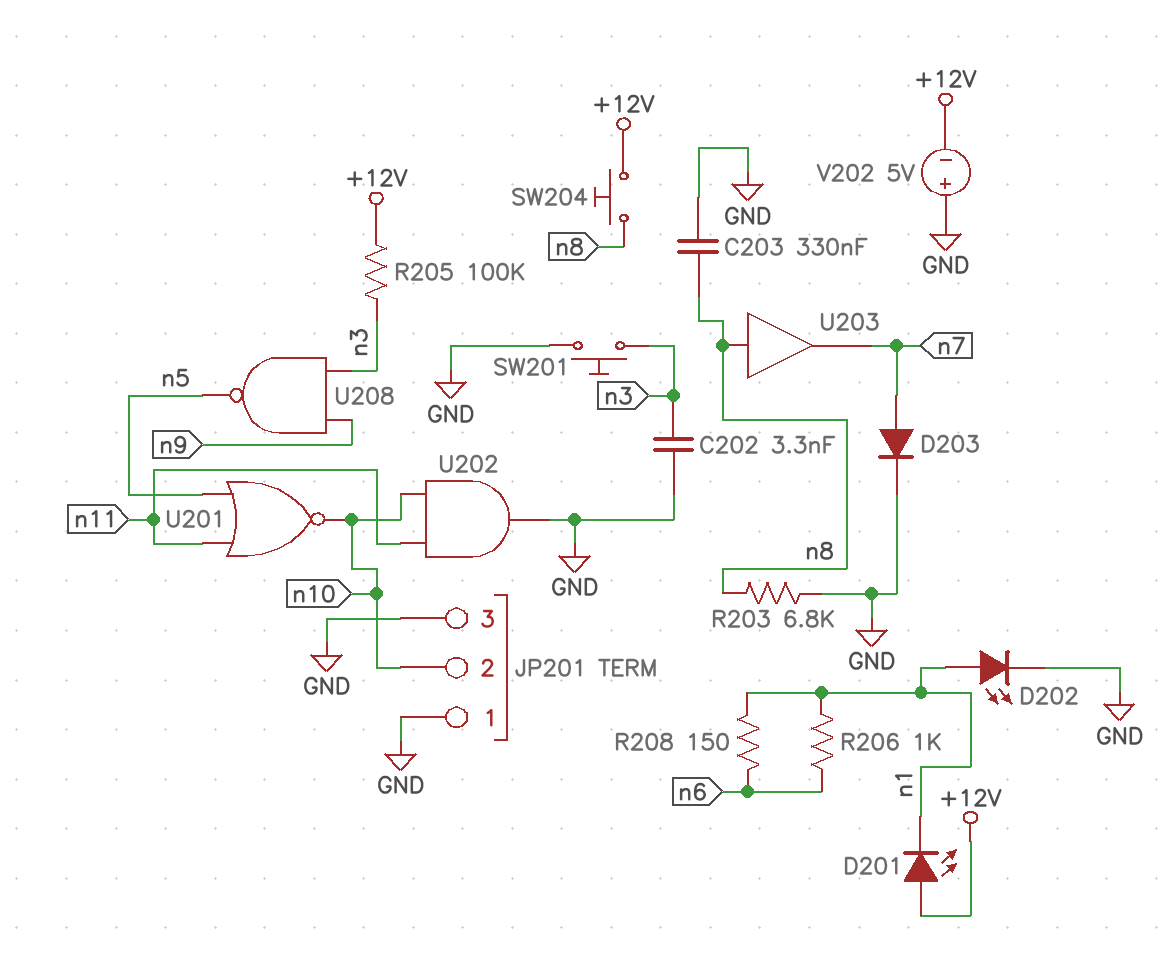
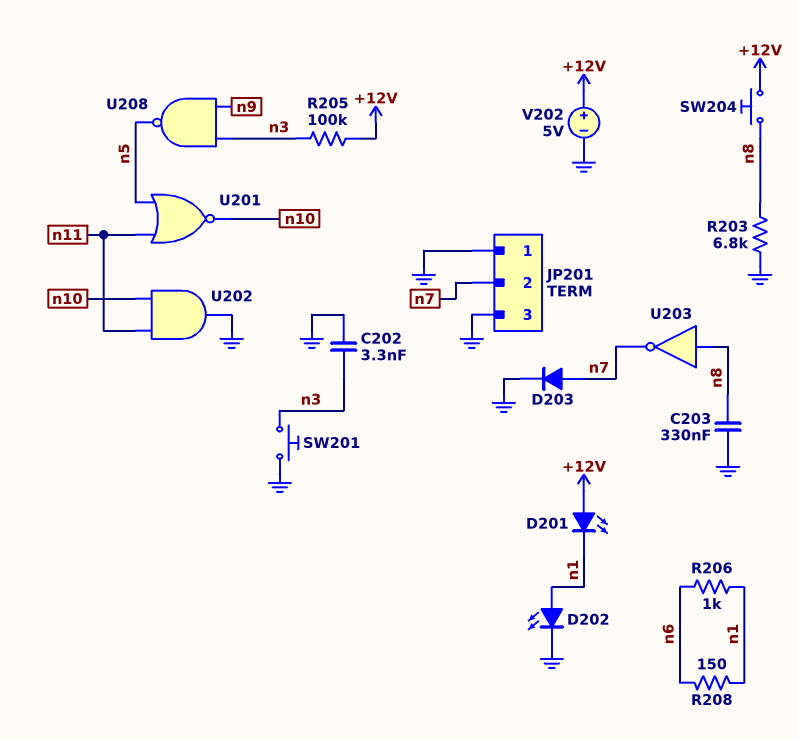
JP201 pin 2: n10 -> n7
U203: buffer (in n8, out n7) -> NOT (in n8, out n7)
V202: 5V (plus GND, minus +12V) -> 5V (plus +12V, minus GND)

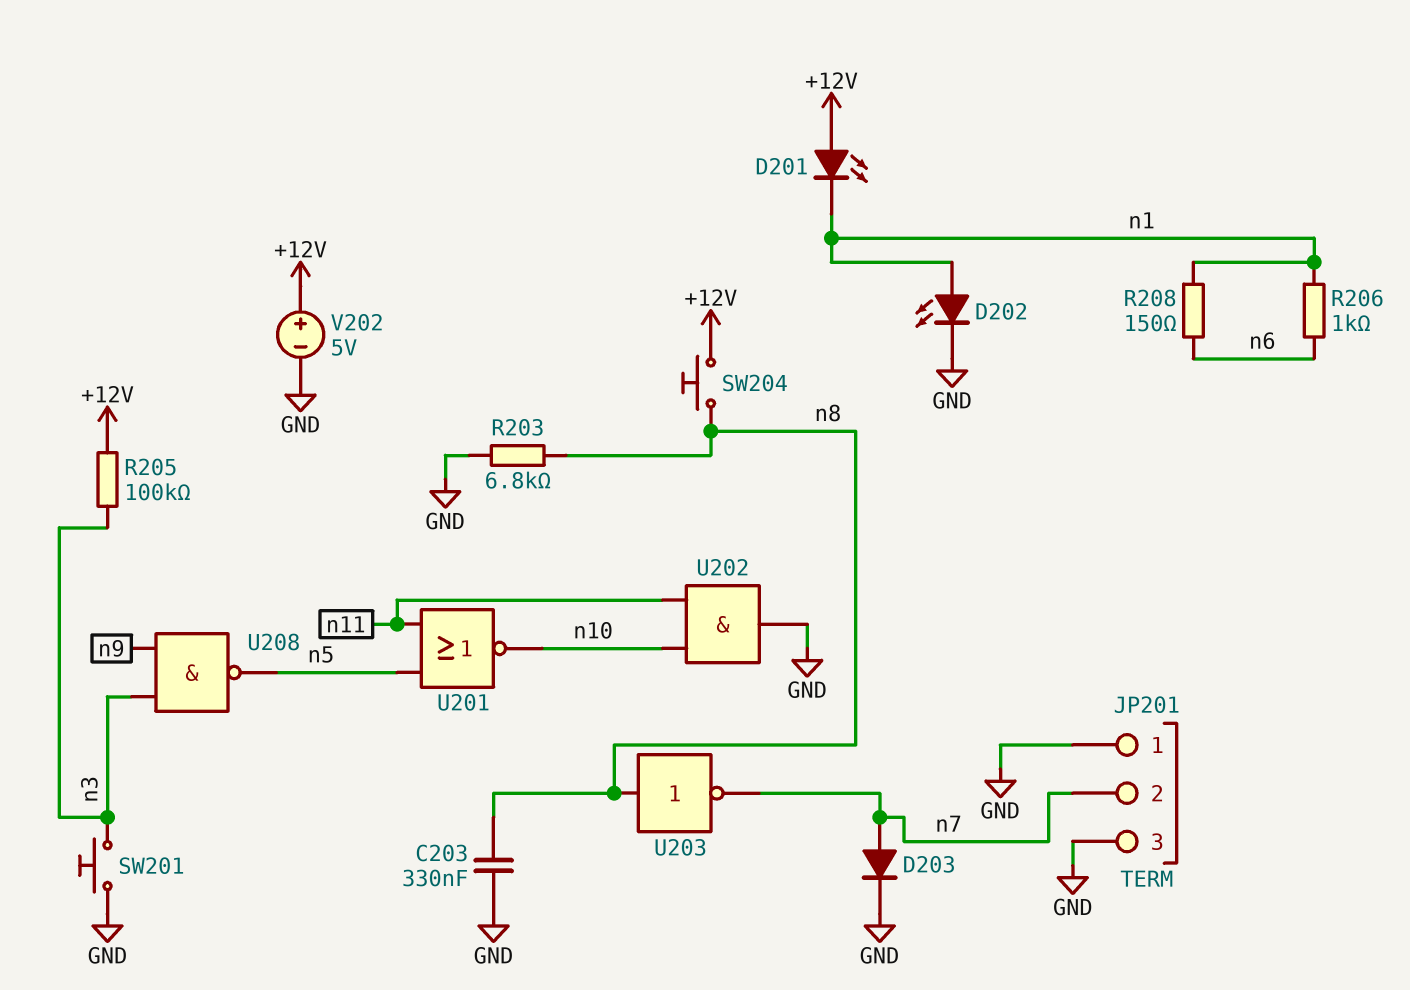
C202: 3.3nF (GND, n3) -> none

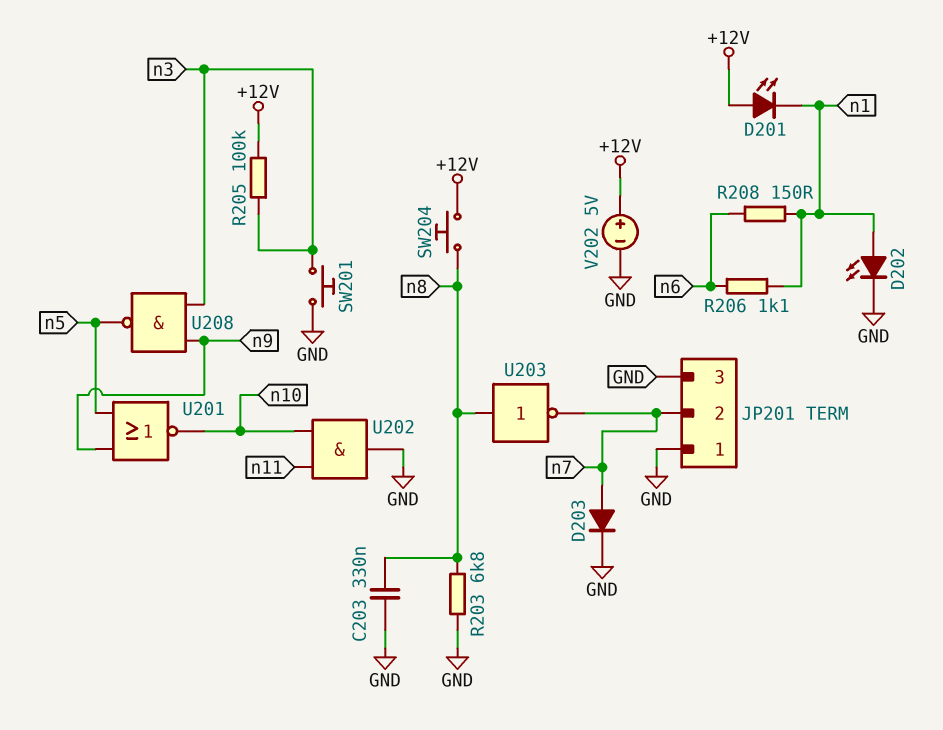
R206: 1k (n1, n6) -> 1.1k (n1, n6)
U201: NOR (in n5, in n11, out n10) -> NOR (in n5, in n9, out n10)

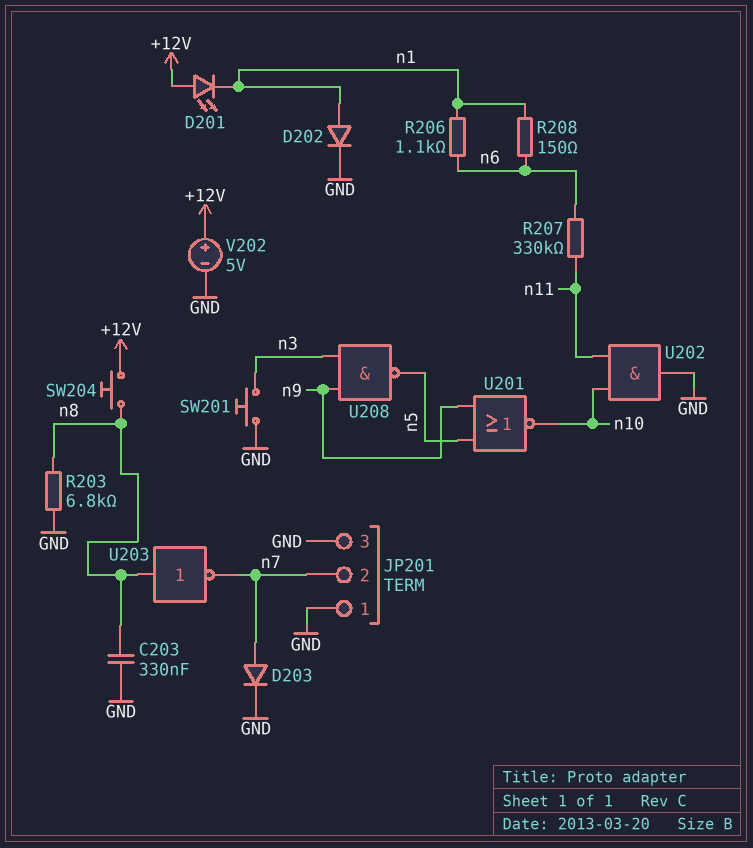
D202: LED (A n1, K GND) -> diode (A n1, K GND)
R205: 100k (+12V, n3) -> none
R207: none -> 330k (n6, n11)

